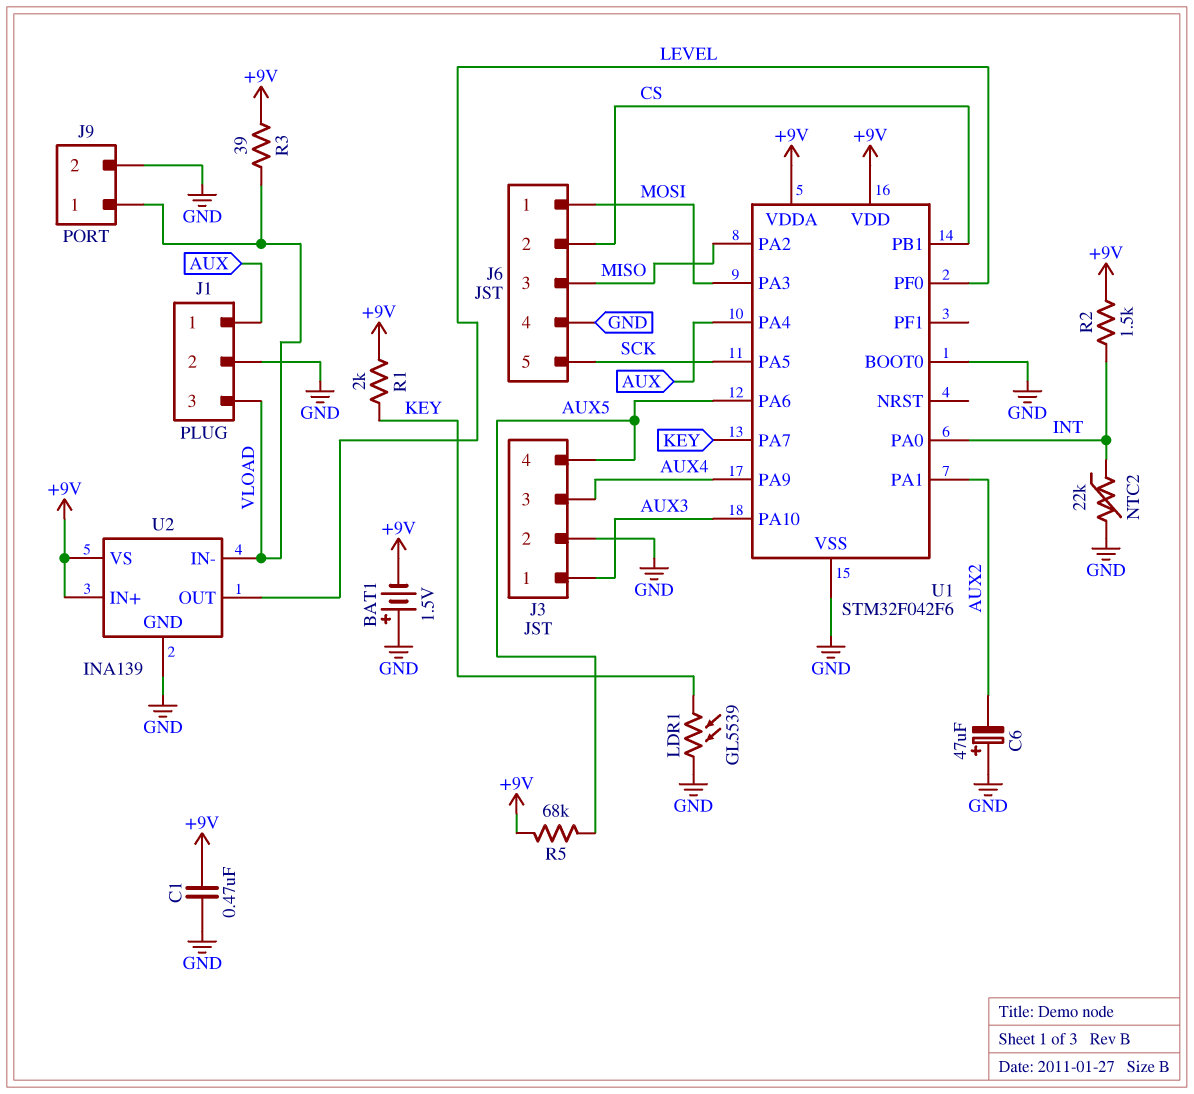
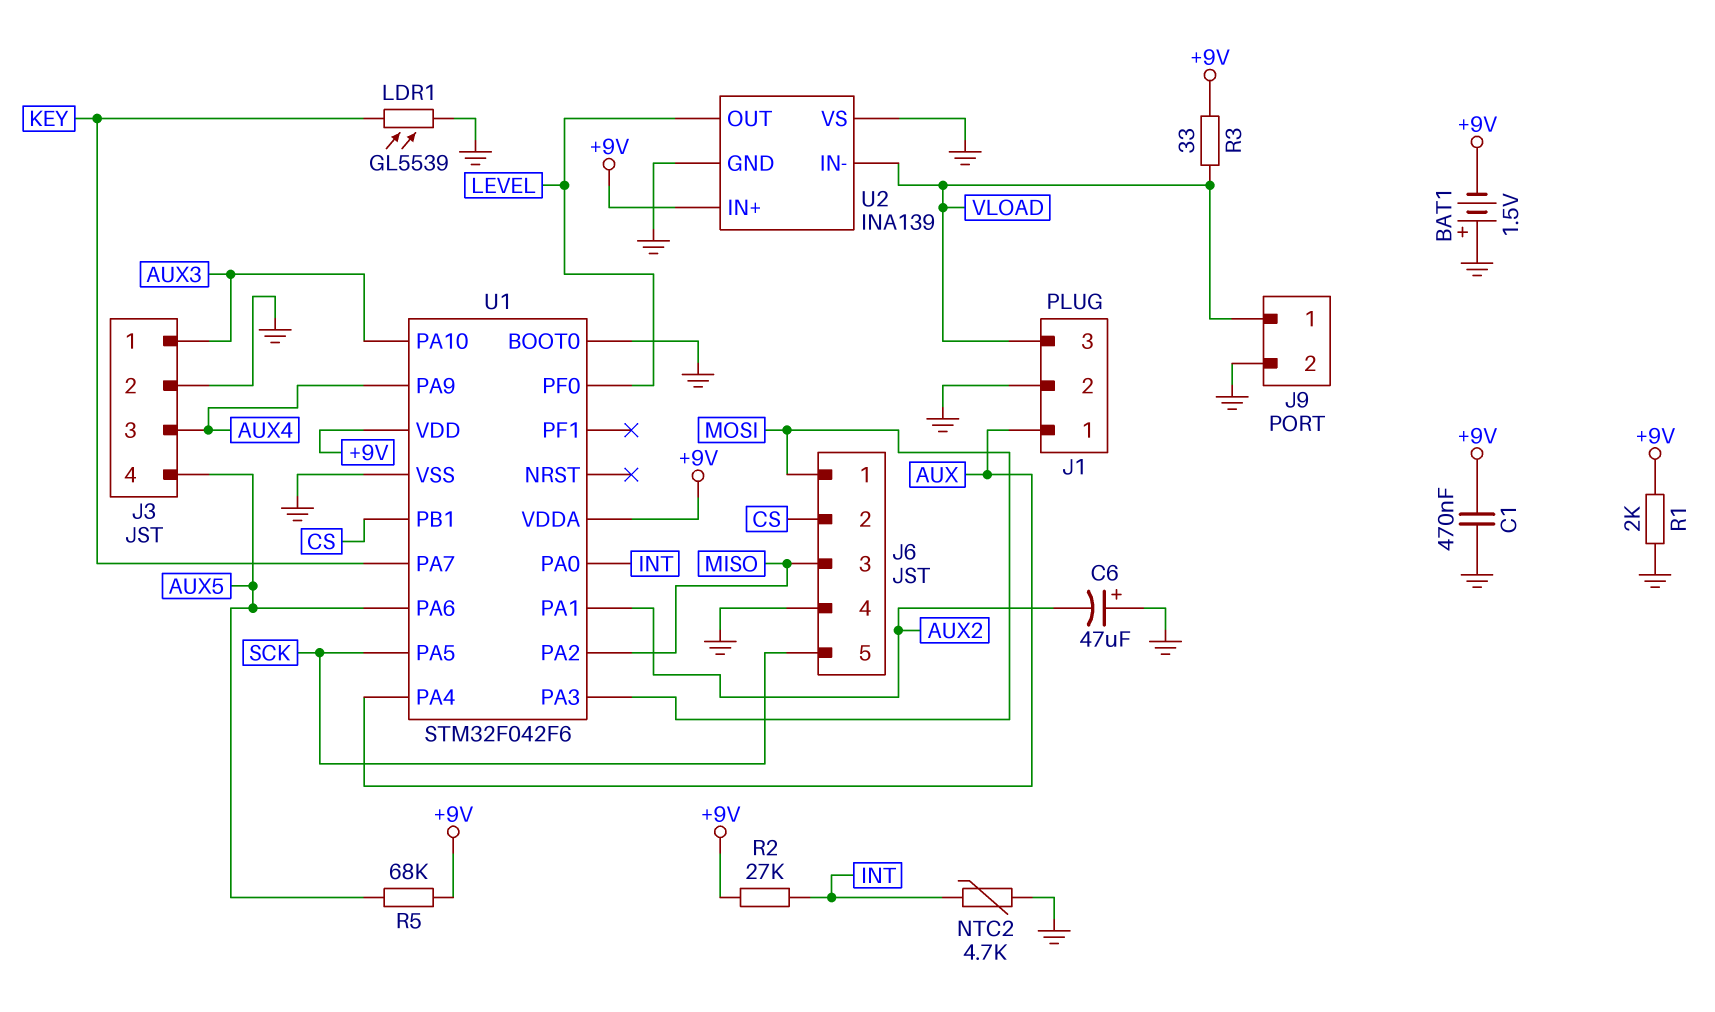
NTC2: 22k (GND, INT) -> 4.7k (GND, INT)
R1: 2k (+9V, KEY) -> 2k (+9V, GND)
R2: 1.5k (+9V, INT) -> 27k (+9V, INT)
R3: 39 (+9V, VLOAD) -> 33 (+9V, VLOAD)
U2 pin VS: +9V -> GND

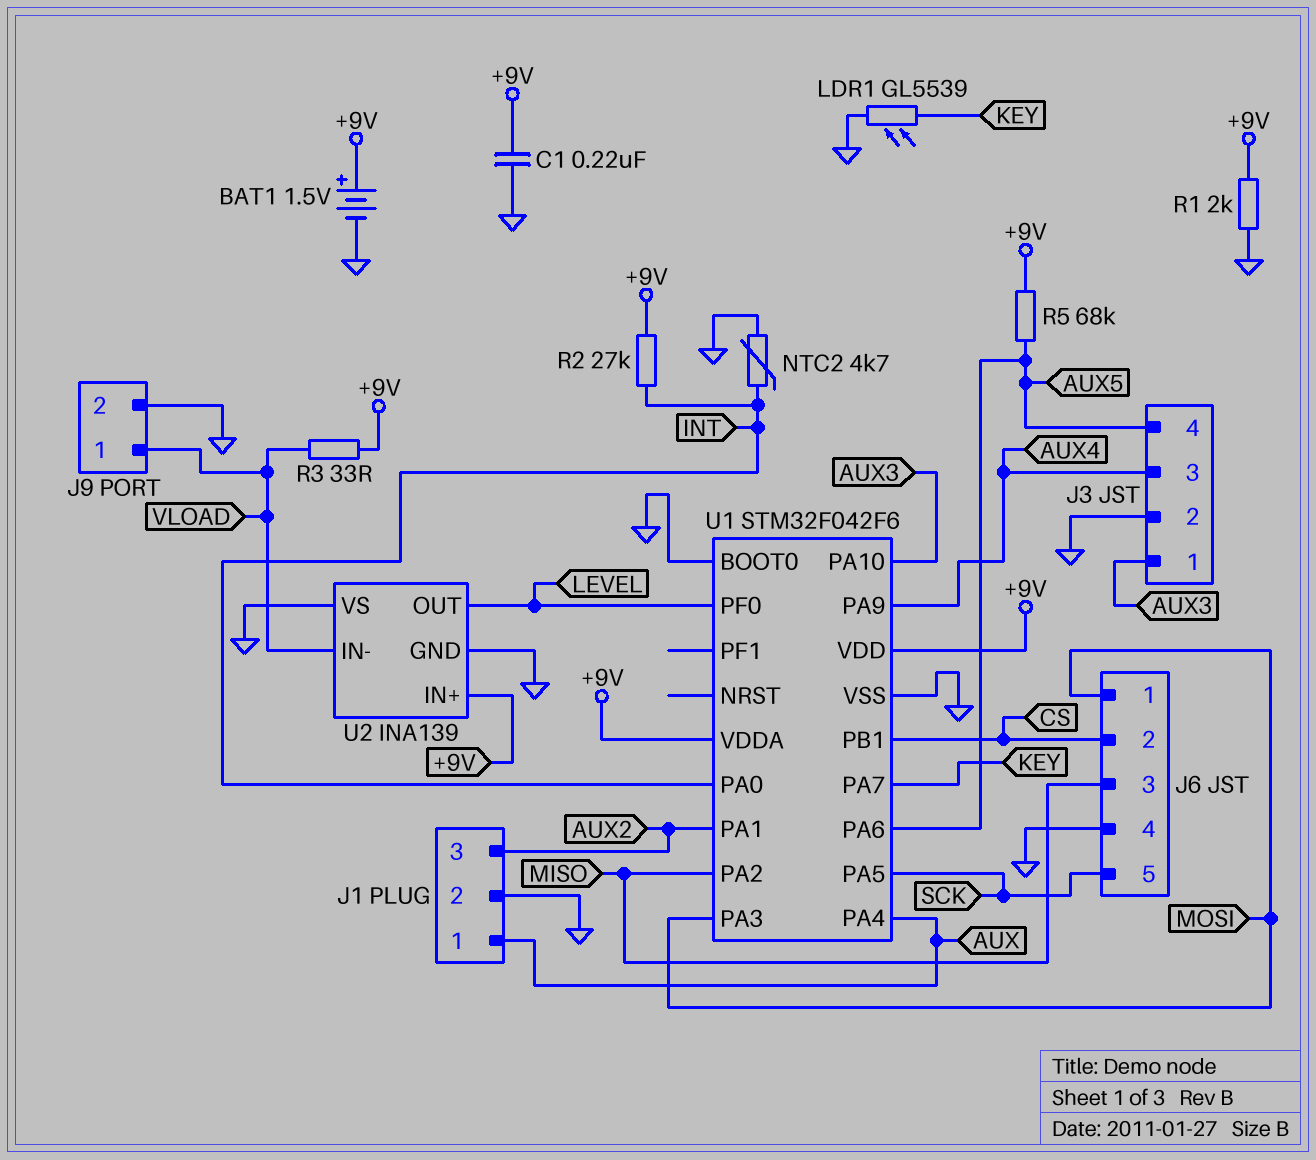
BAT1: 1.5V (plus GND, minus +9V) -> 1.5V (plus +9V, minus GND)
C1: 470nF (+9V, GND) -> 220nF (+9V, GND)
C6: 47uF (plus GND, minus AUX2) -> none
J1 pin 3: VLOAD -> AUX2

